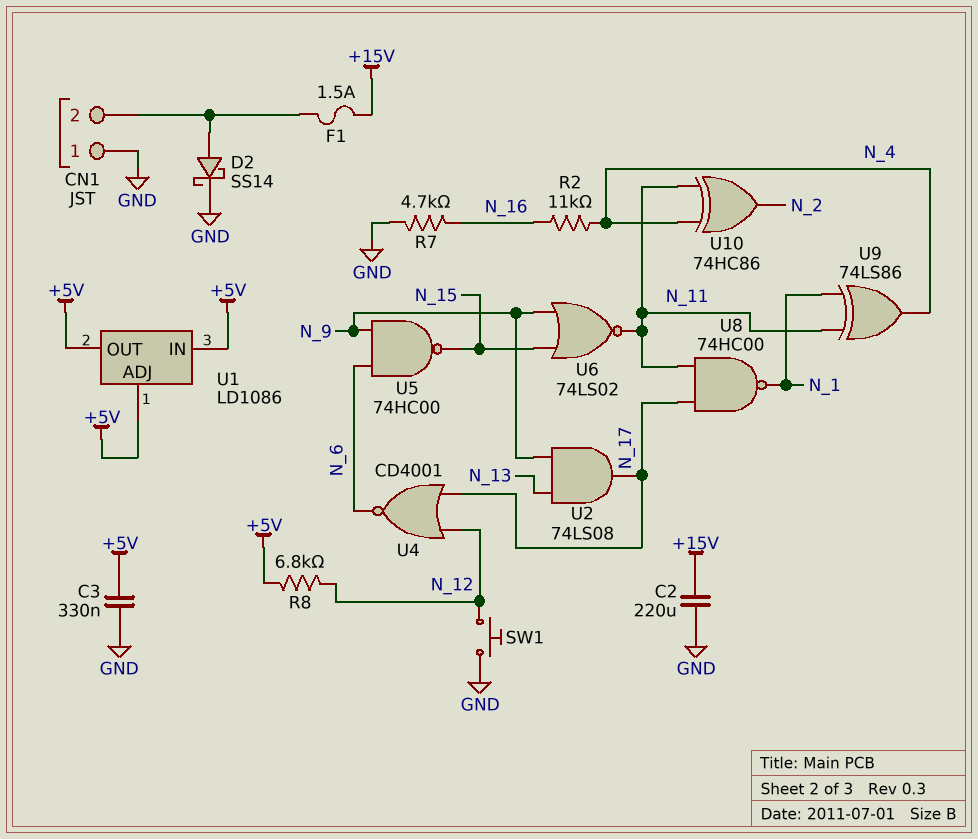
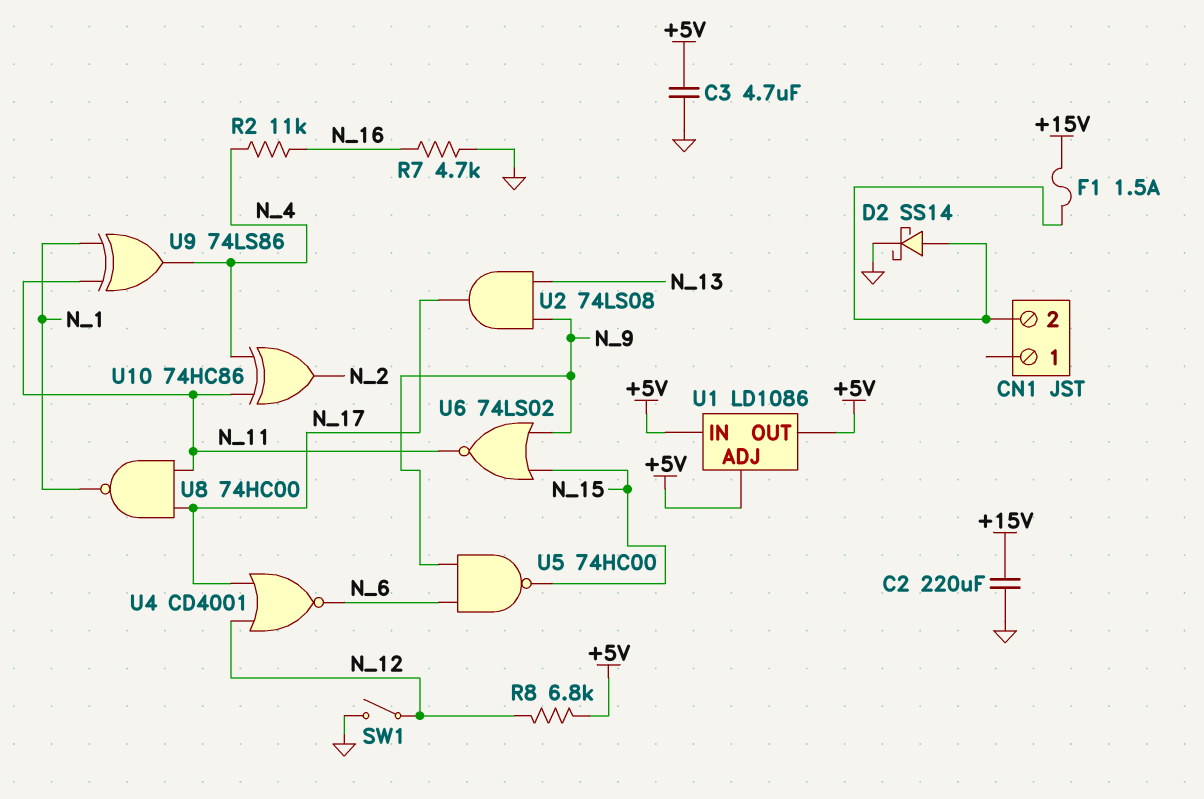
C3: 330nF (+5V, GND) -> 4.7uF (+5V, GND)
CN1 pin 1: GND -> none
SW1: button (GND, N_12) -> switch (GND, N_12)

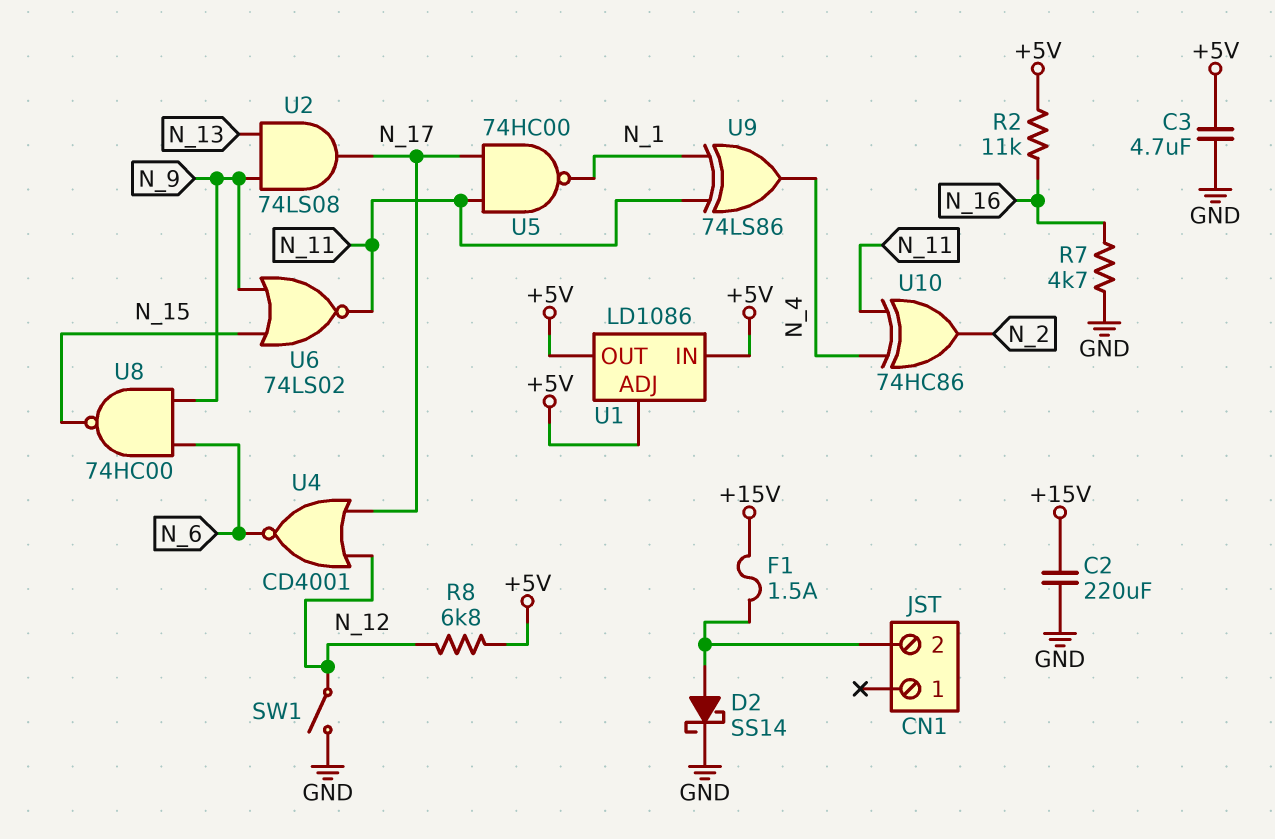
R2: 11k (N_4, N_16) -> 11k (+5V, N_16)
U5: NAND 74HC00 (in N_6, in N_9, out N_15) -> NAND 74HC00 (in N_11, in N_17, out N_1)
U8: NAND 74HC00 (in N_11, in N_17, out N_1) -> NAND 74HC00 (in N_6, in N_9, out N_15)

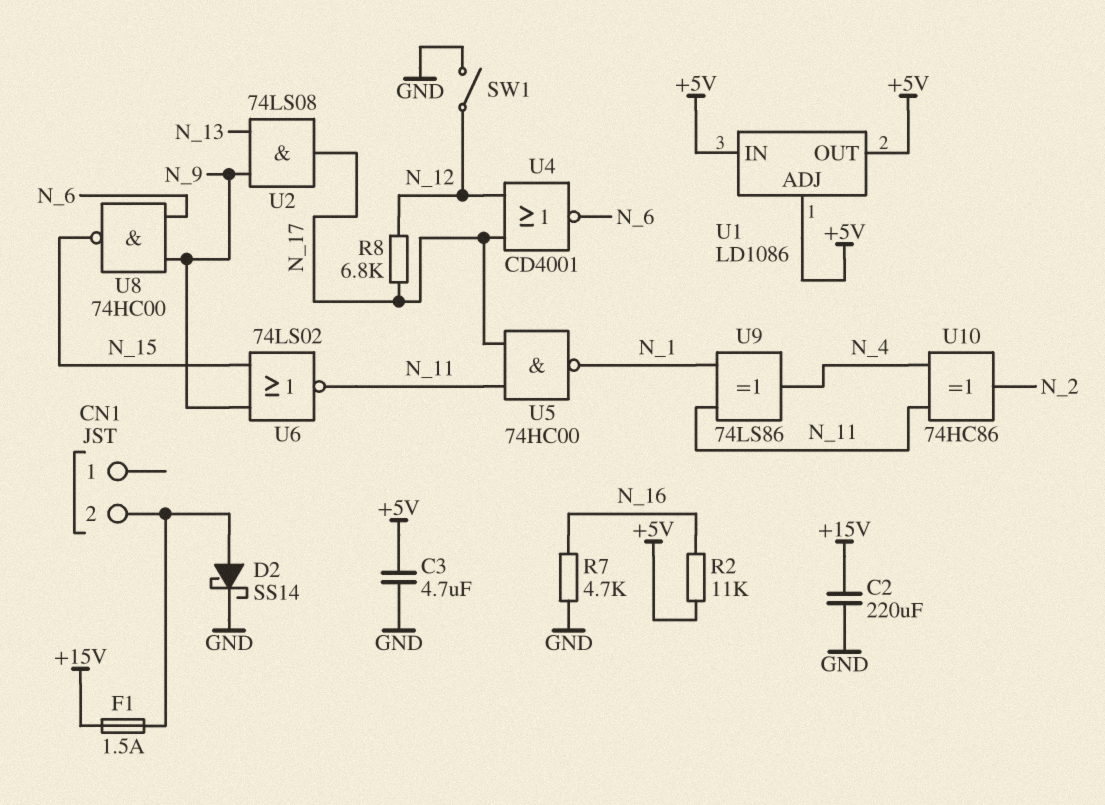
R8: 6.8k (+5V, N_12) -> 6.8k (N_12, N_17)

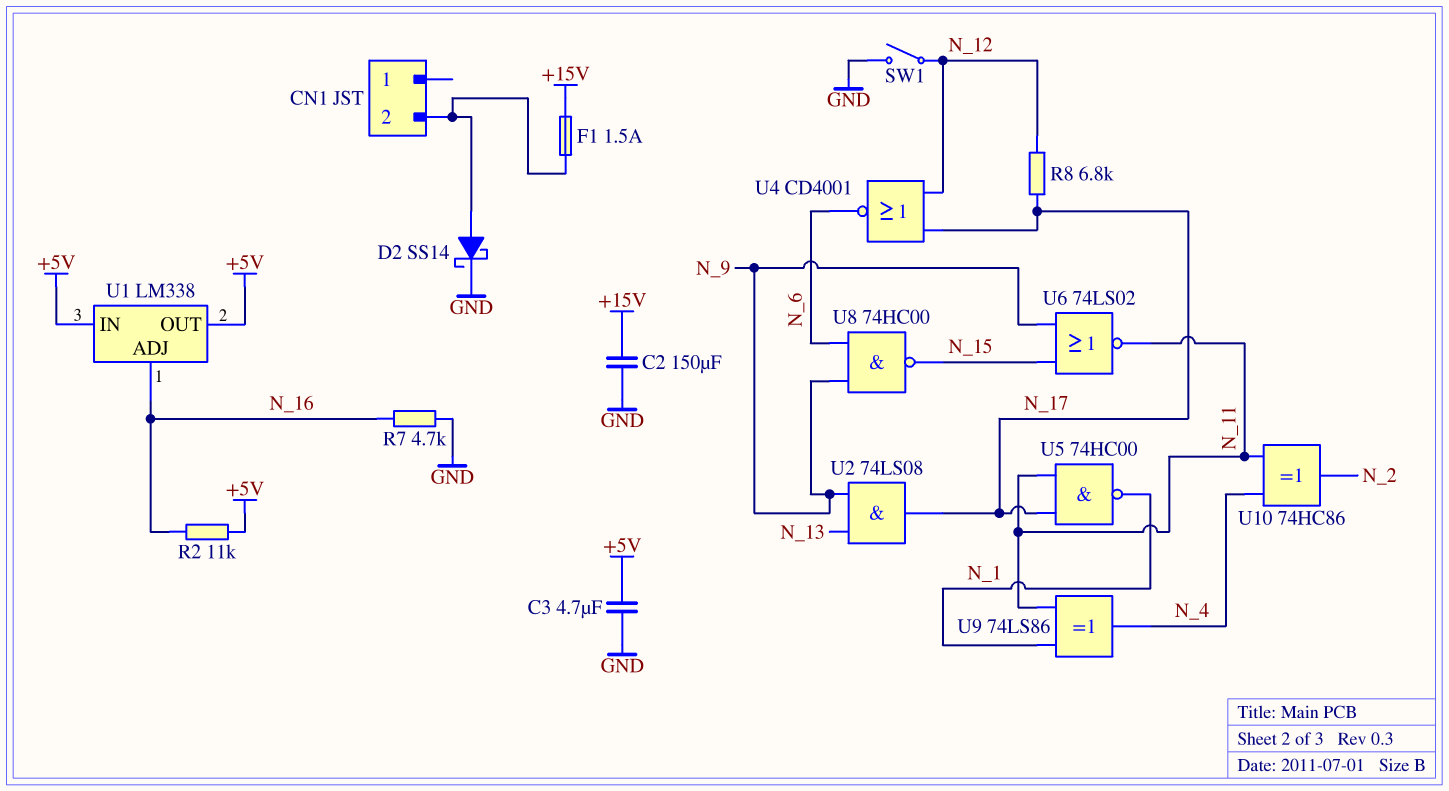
C2: 220uF (+15V, GND) -> 150uF (+15V, GND)
U1: LD1086 -> LM338
U1 pin ADJ: +5V -> N_16

